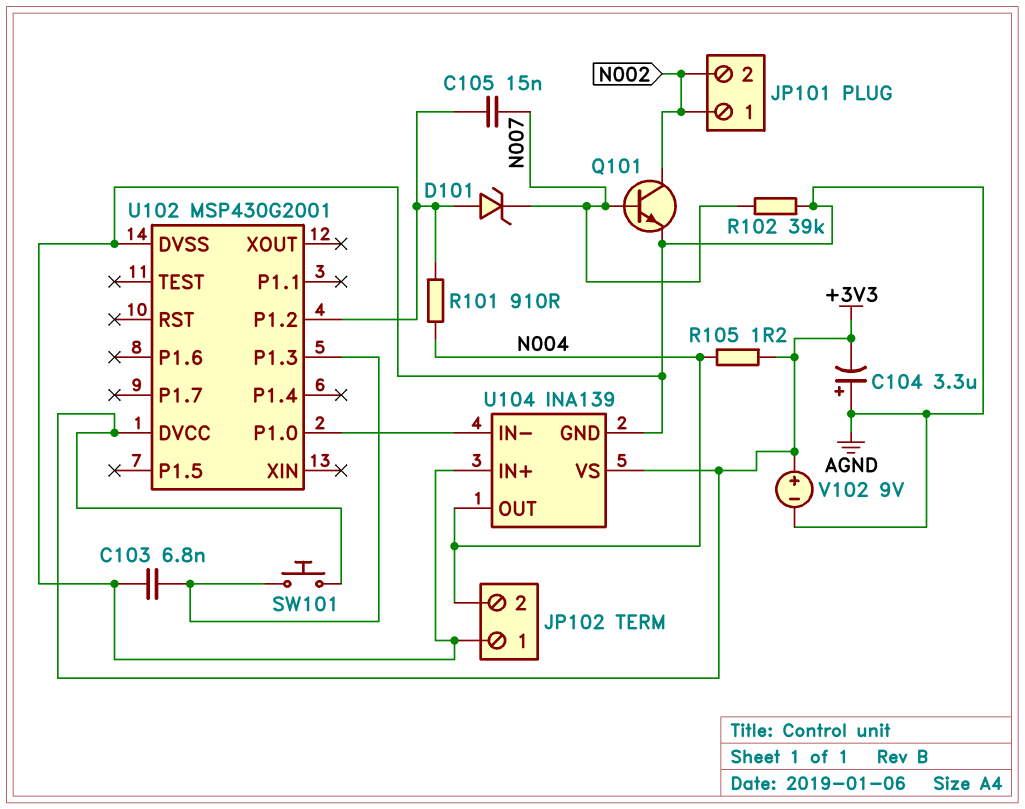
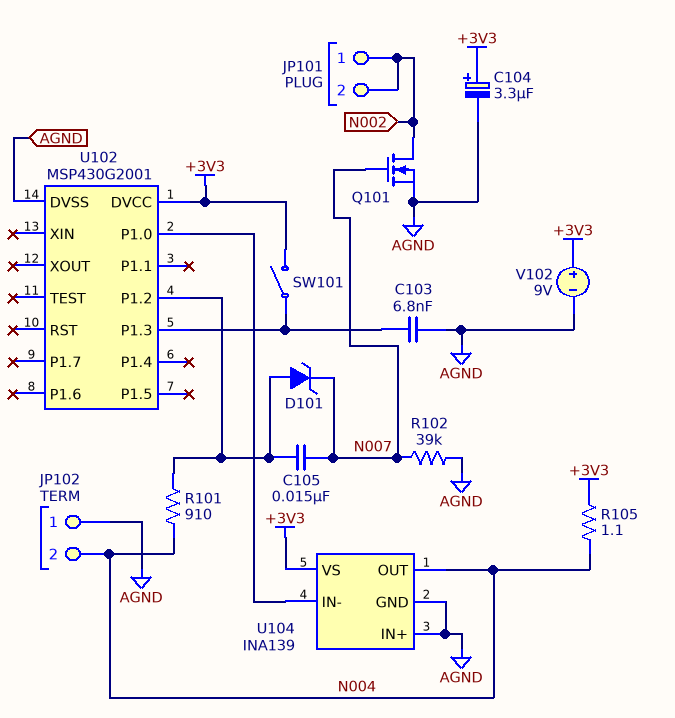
C104: 3.3uF (plus AGND, minus +3V3) -> 3.3uF (plus +3V3, minus AGND)
Q101: NPN (B N007, C N002, E AGND) -> NMOS (G N007, D N002, S AGND)
R105: 1.2 (+3V3, N004) -> 1.1 (+3V3, N004)
SW101: button (+3V3, U102/P1.3) -> switch (+3V3, U102/P1.3)

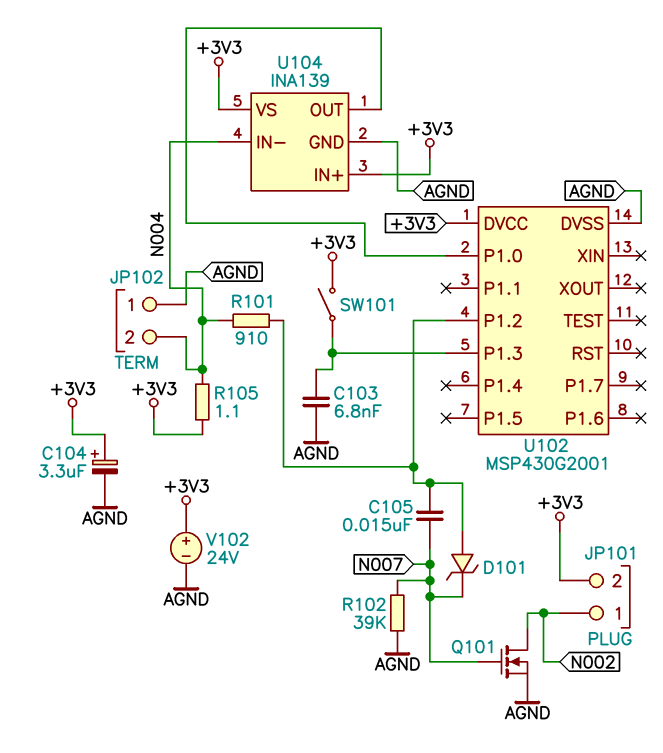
JP101 pin 2: N002 -> +3V3
U104 pin IN+: AGND -> +3V3
U104 pin IN-: U102/P1.0 -> N004
U104 pin OUT: N004 -> U102/P1.0
V102: 9V (plus +3V3, minus AGND) -> 24V (plus +3V3, minus AGND)

